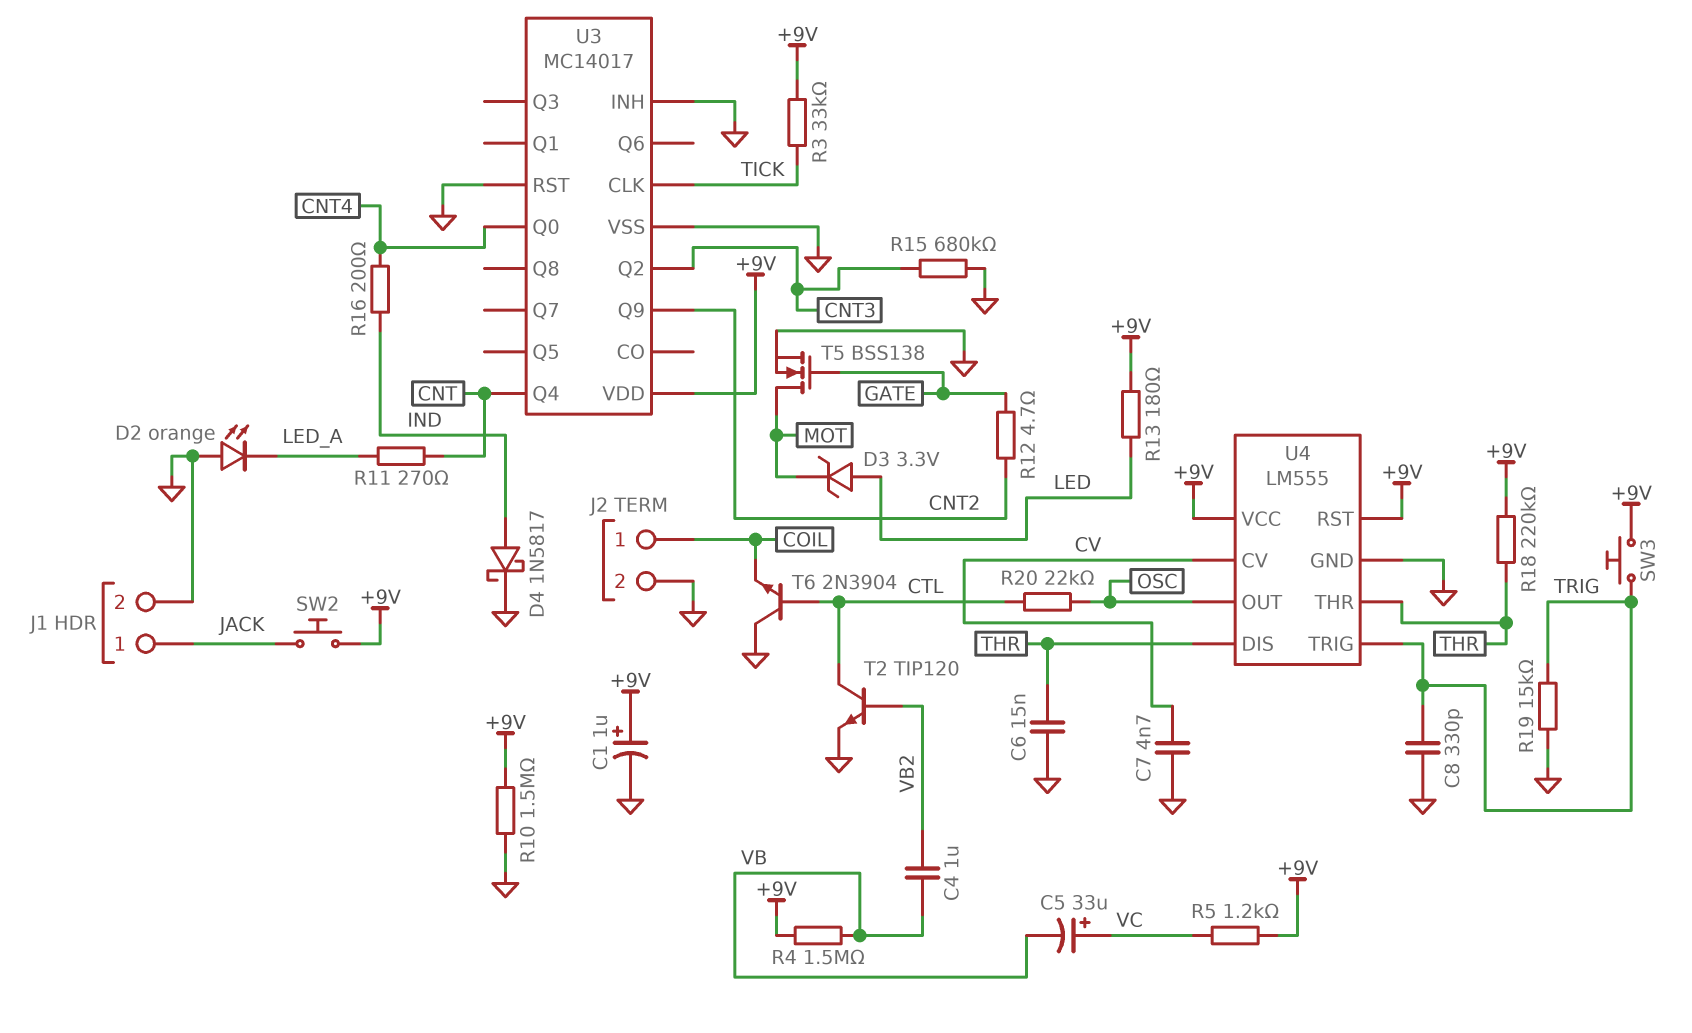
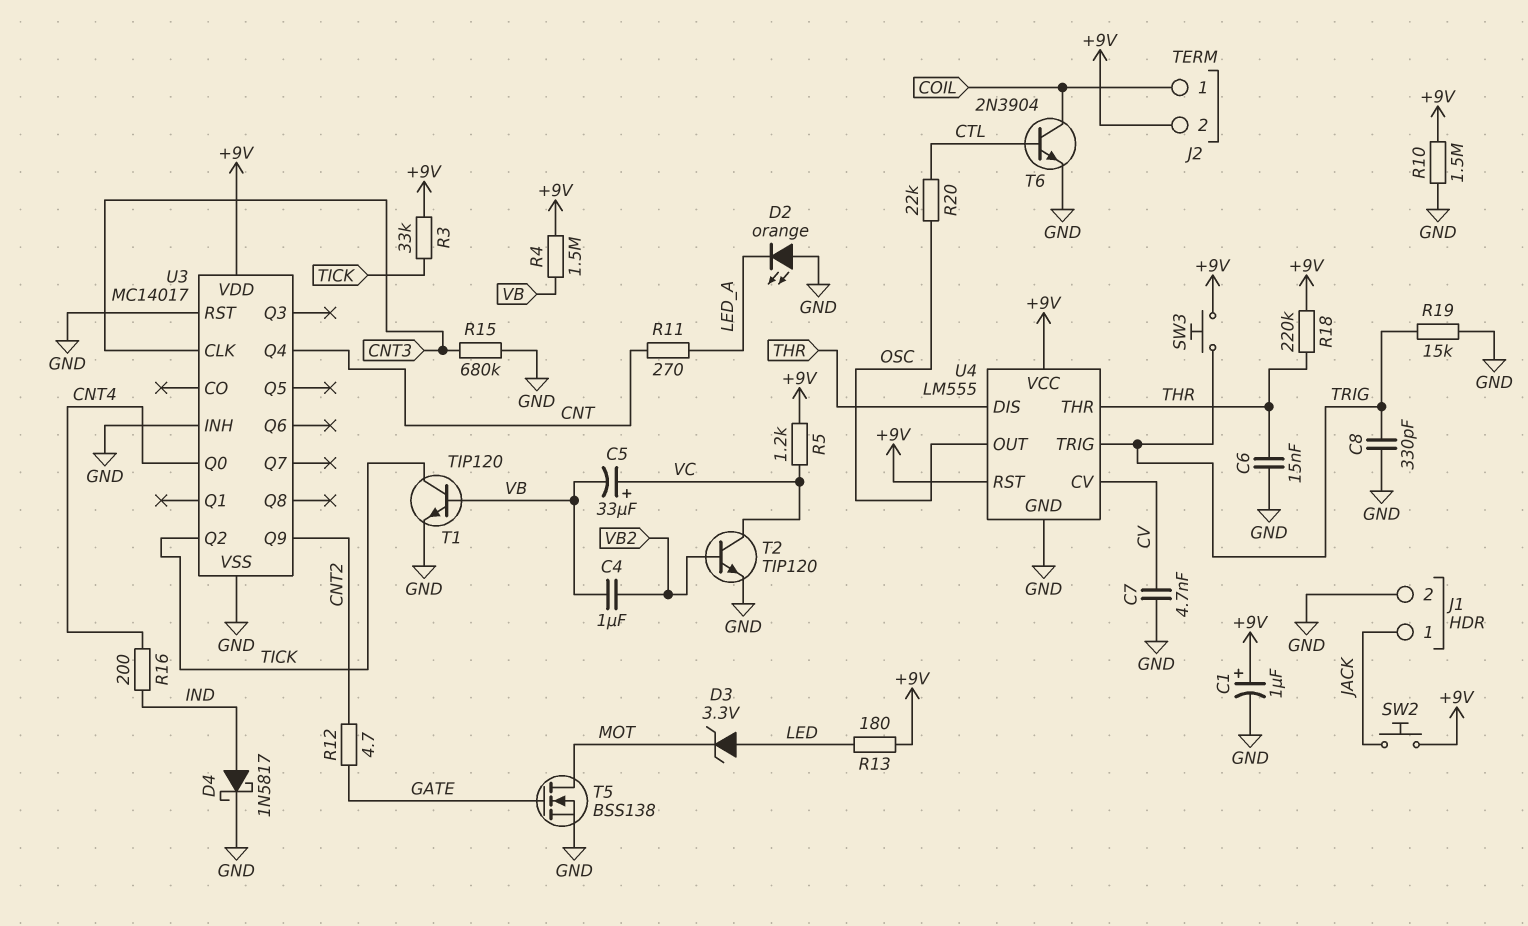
J2 pin 2: GND -> +9V
T1: none -> NPN TIP120 (B VB, C TICK, E GND)
T2: NPN TIP120 (B VB2, C CTL, E GND) -> NPN TIP120 (B VB2, C VC, E GND)
T6: NPN 2N3904 (B CTL, C GND, E COIL) -> NPN 2N3904 (B CTL, C COIL, E GND)
U3 pin CLK: TICK -> CNT3
U3 pin Q2: CNT3 -> TICK

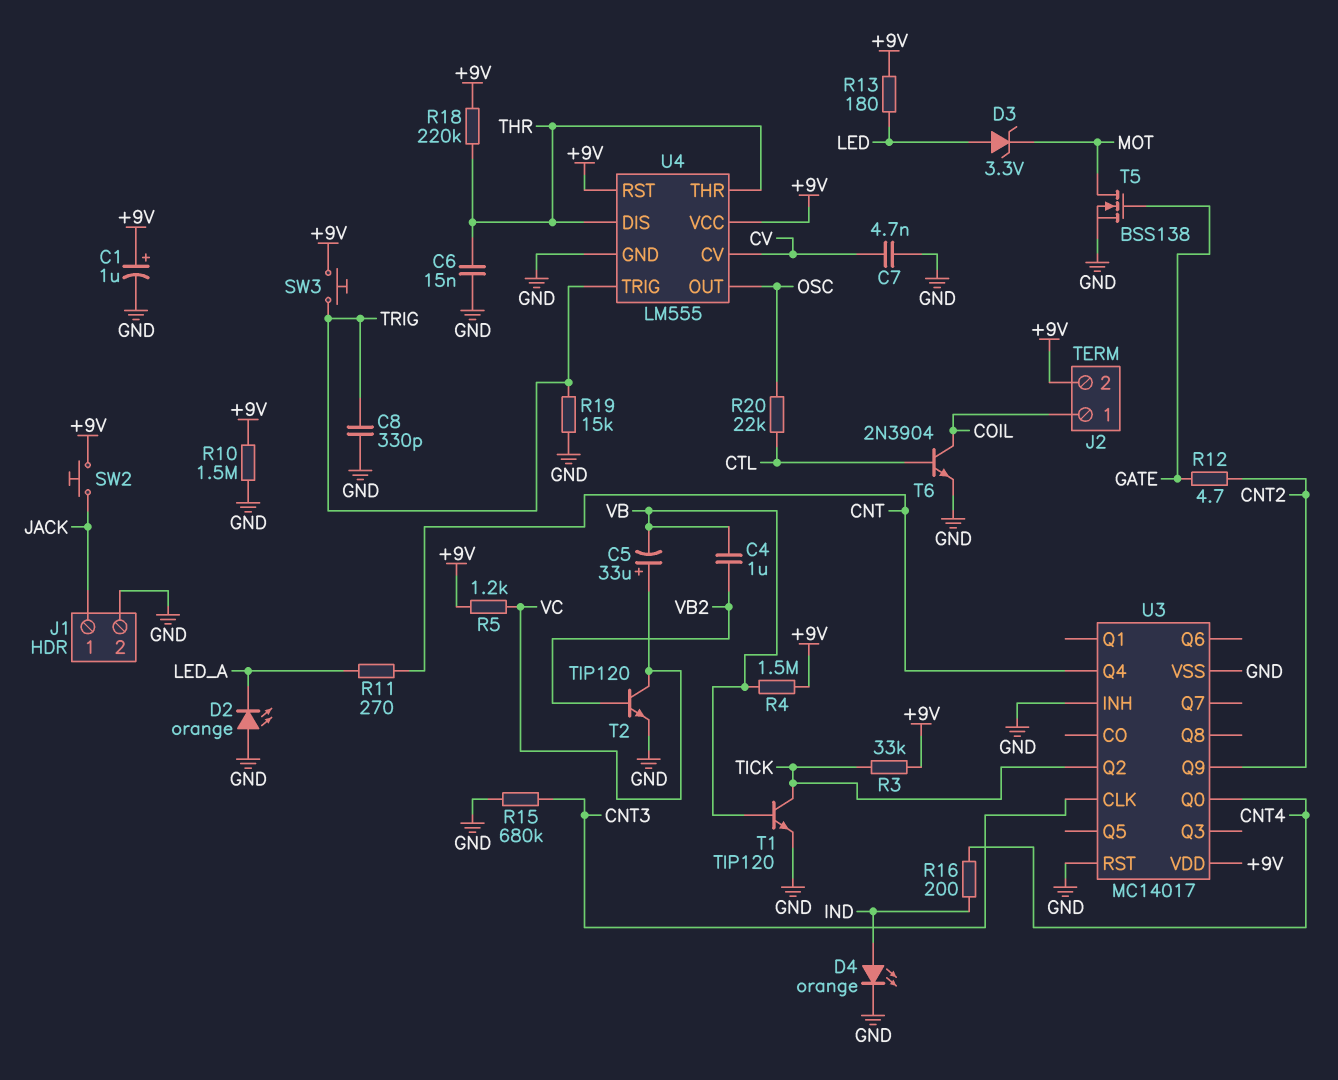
D4: schottky 1N5817 (A IND, K GND) -> LED orange (A IND, K GND)

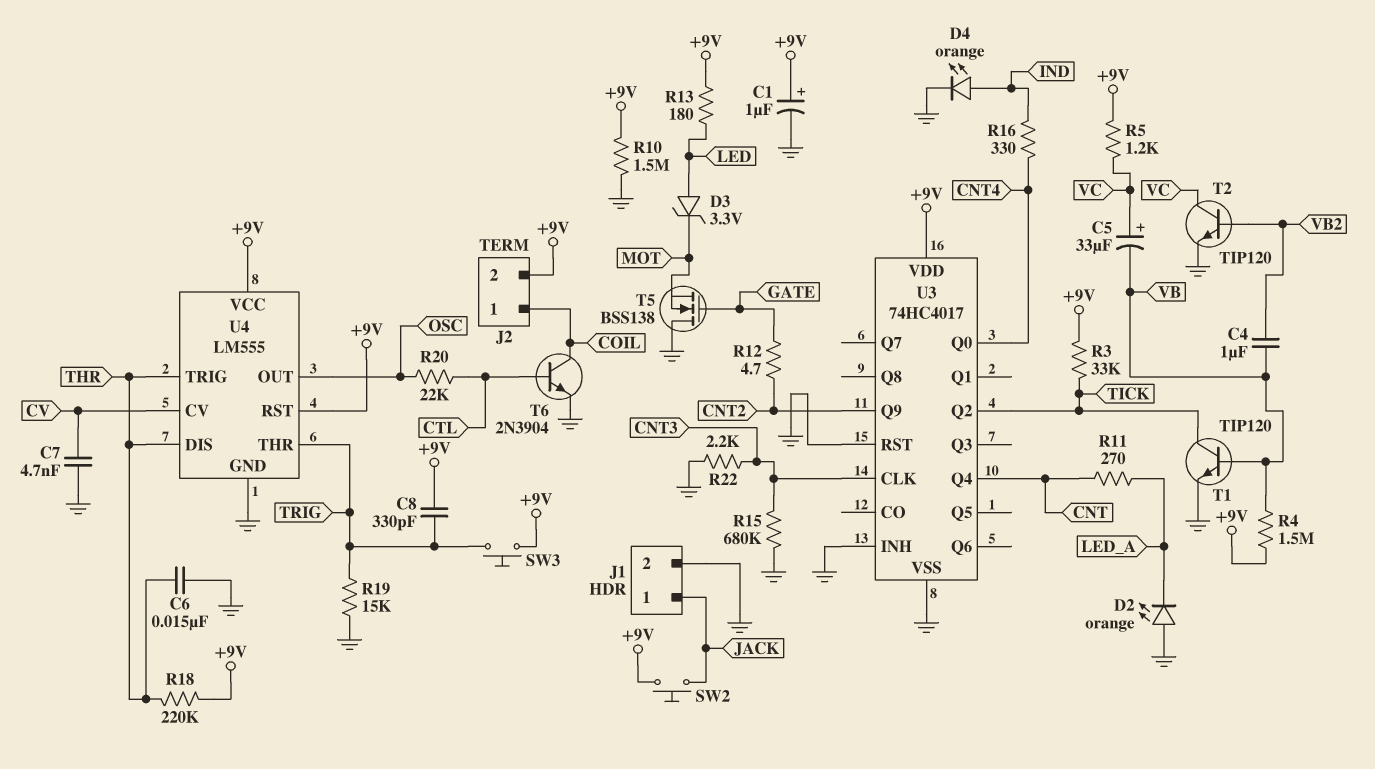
C8: 330pF (GND, TRIG) -> 330pF (+9V, TRIG)
R16: 200 (CNT4, IND) -> 330 (CNT4, IND)
R22: none -> 2.2k (CNT3, GND)
T5: NMOS BSS138 (G GATE, D MOT, S GND) -> NMOS BSS138 (G GATE, D GND, S MOT)
U3: MC14017 -> 74HC4017
U4 pin THR: THR -> TRIG
U4 pin TRIG: TRIG -> THR

